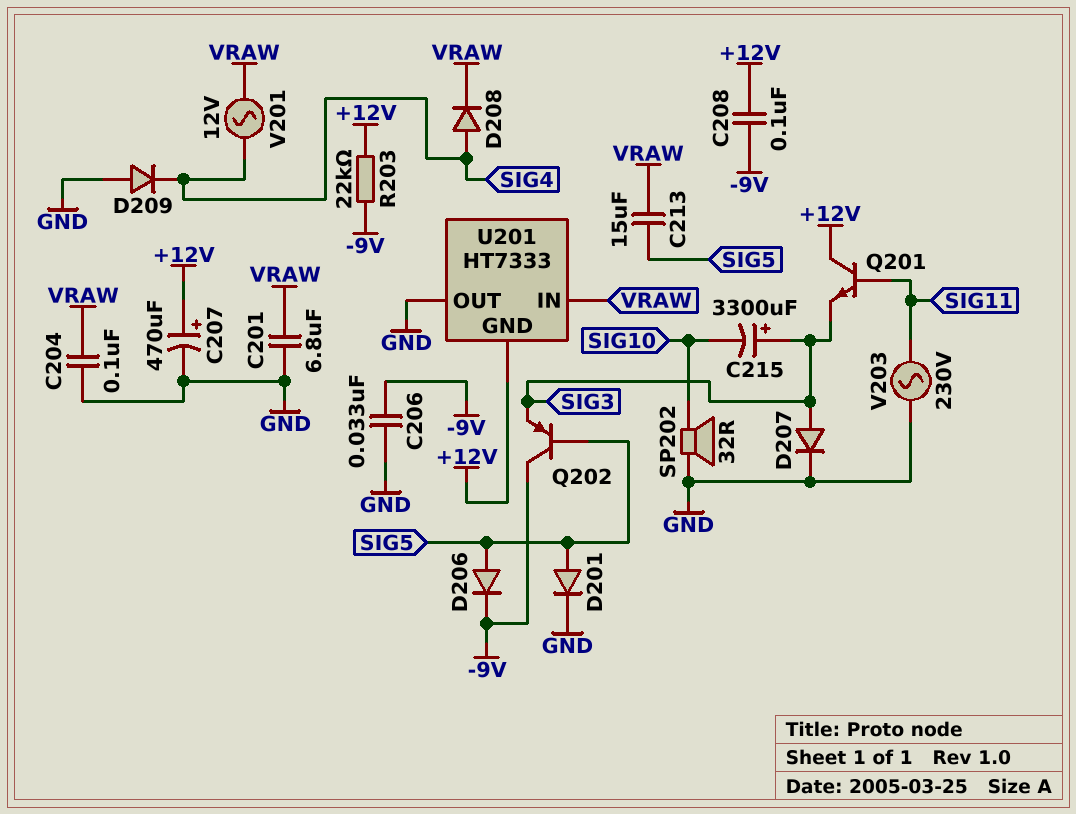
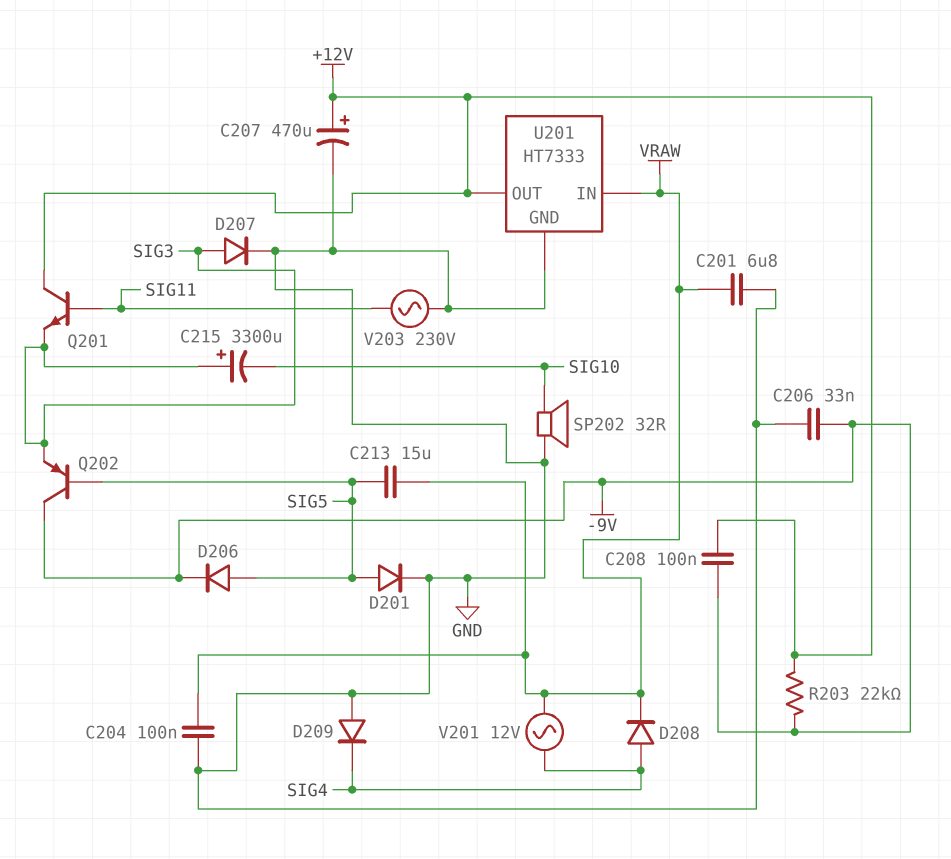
U201 pin GND: +12V -> GND
U201 pin OUT: GND -> +12V

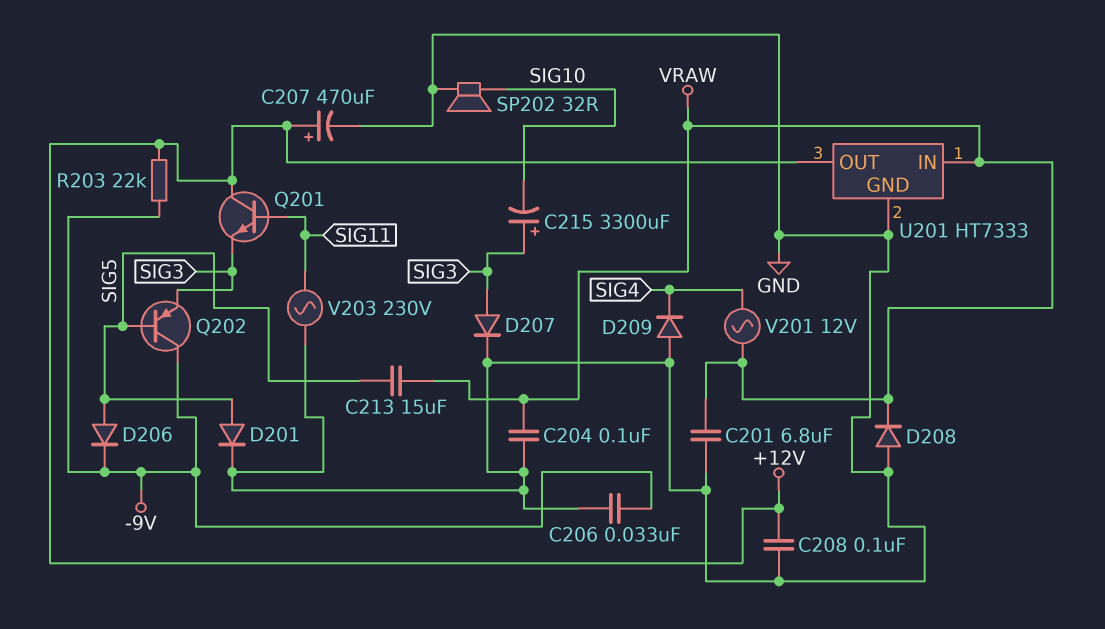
C208: 100nF (+12V, -9V) -> 100nF (+12V, GND)
D208: diode (A SIG4, K VRAW) -> diode (A GND, K VRAW)

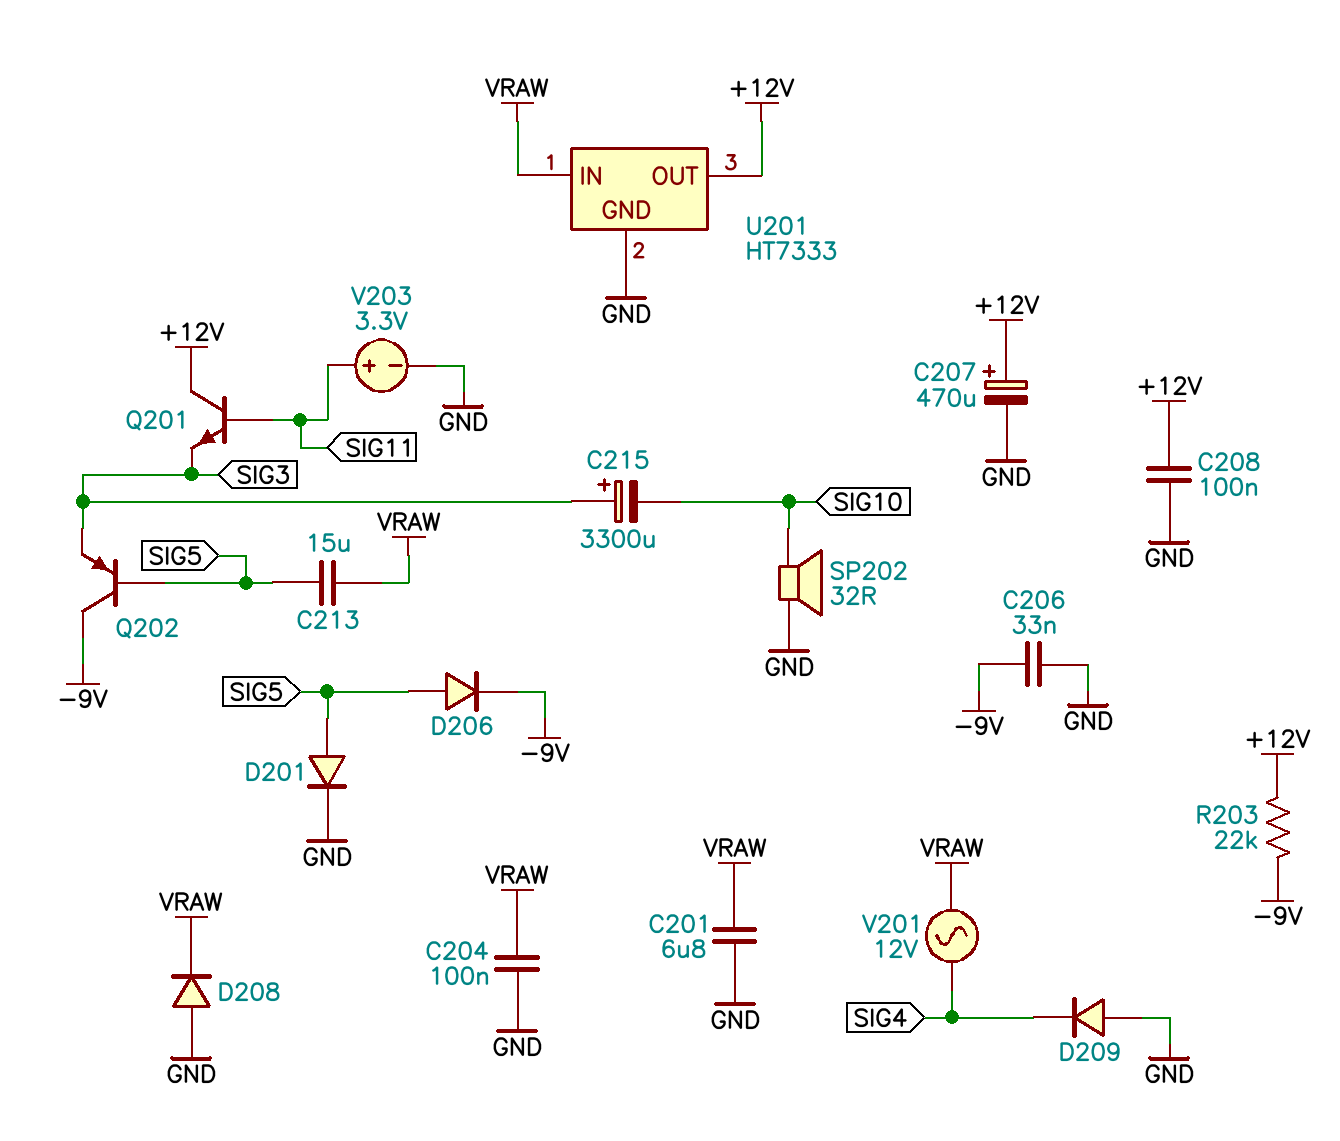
D207: diode (A SIG3, K GND) -> none
V203: AC 230V (GND, SIG11) -> 3.3V (plus SIG11, minus GND)

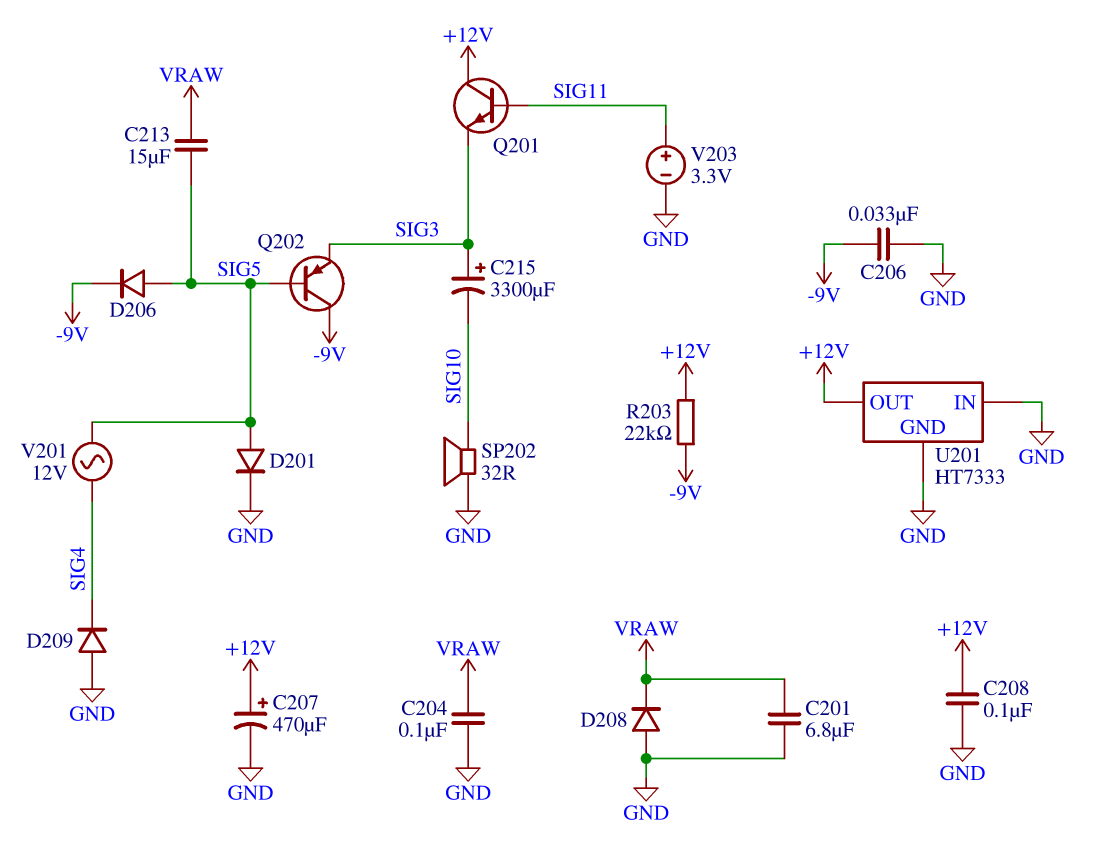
U201 pin IN: VRAW -> GND
V201: AC 12V (SIG4, VRAW) -> AC 12V (SIG4, SIG5)

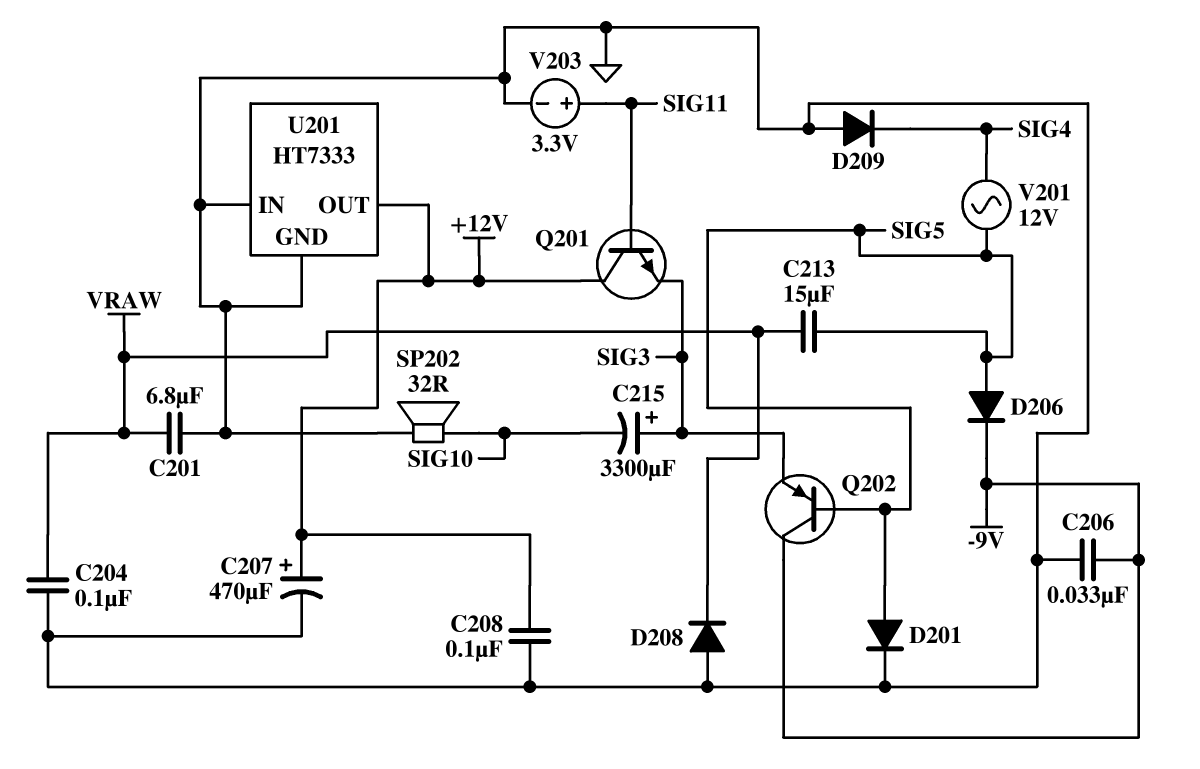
R203: 22k (+12V, -9V) -> none

